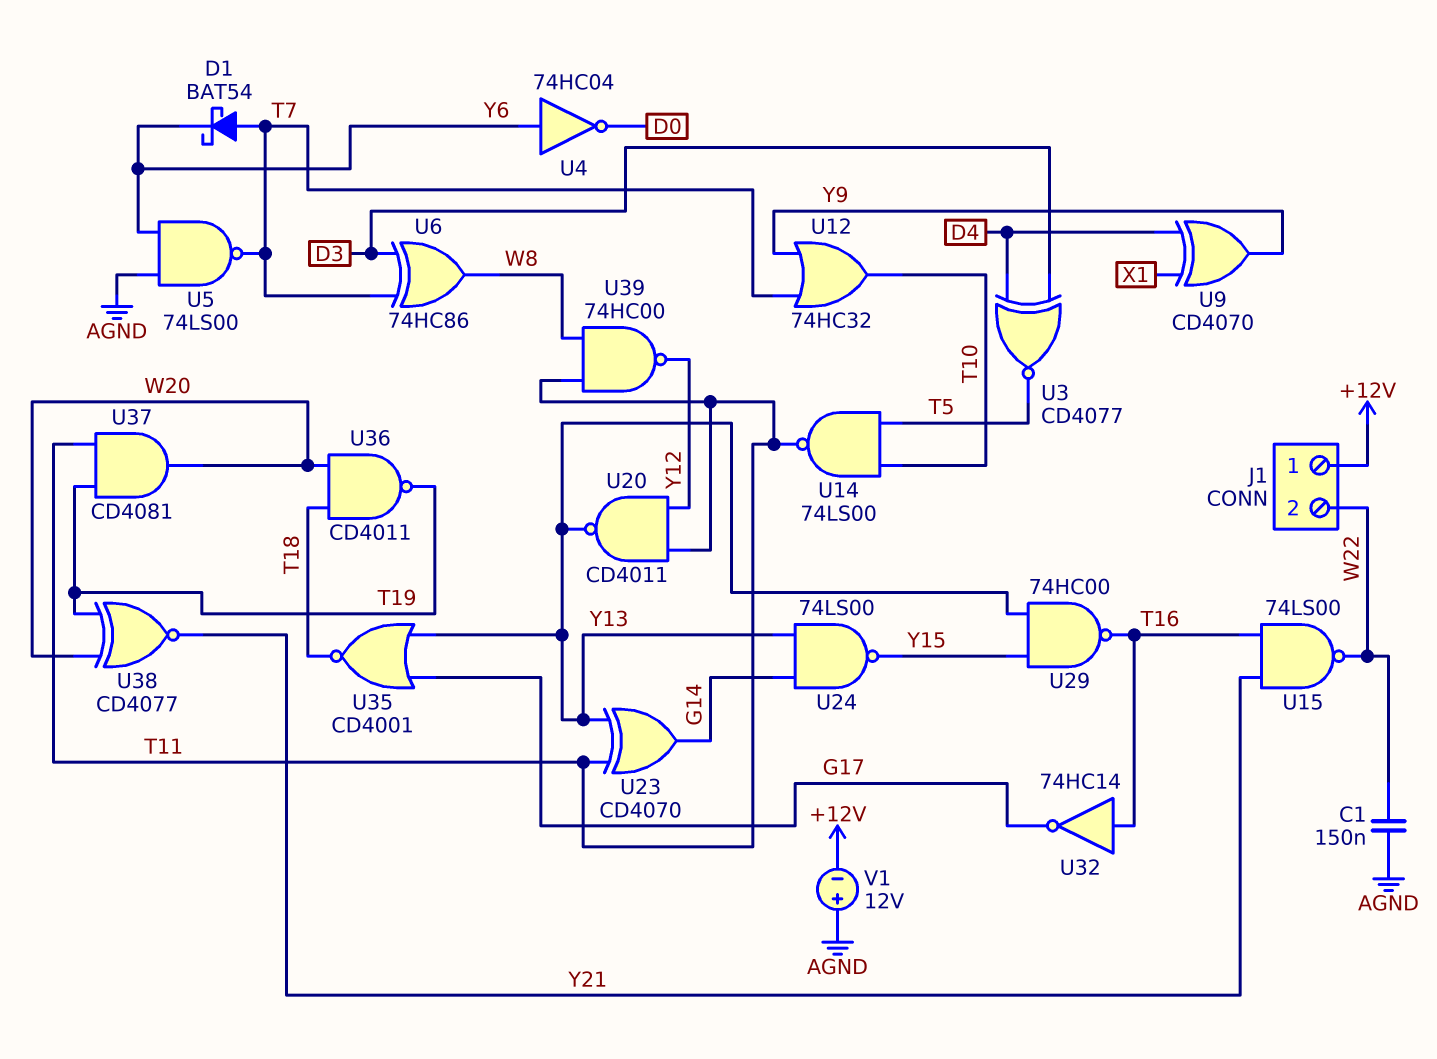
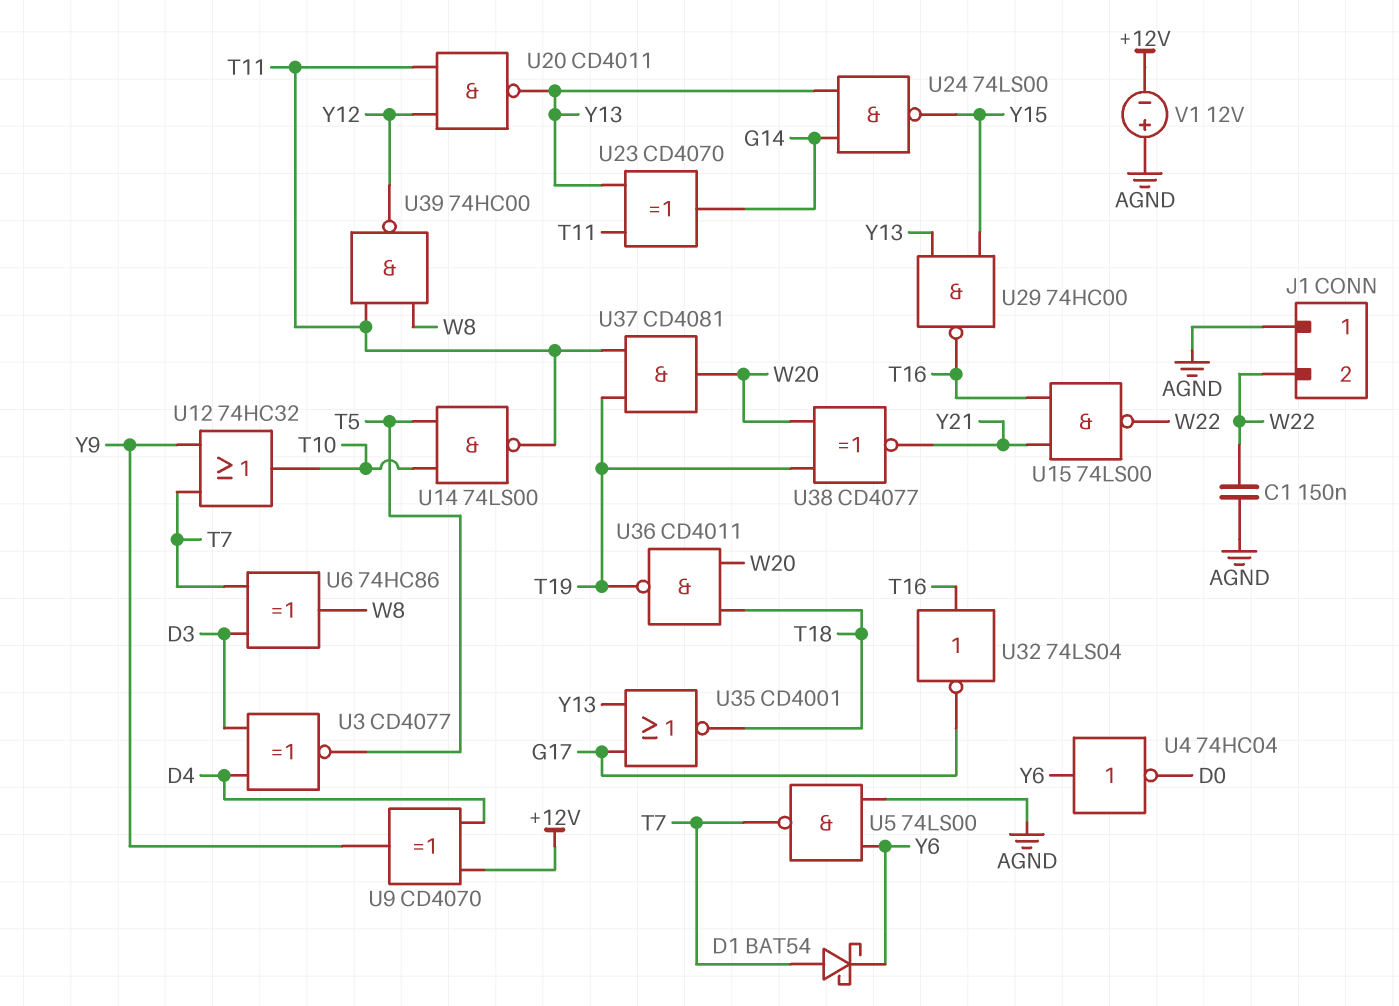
J1 pin 1: +12V -> AGND
U9: XOR CD4070 (in D4, in X1, out Y9) -> XOR CD4070 (in +12V, in D4, out Y9)
U32: NOT 74HC14 (in T16, out G17) -> NOT 74LS04 (in T16, out G17)

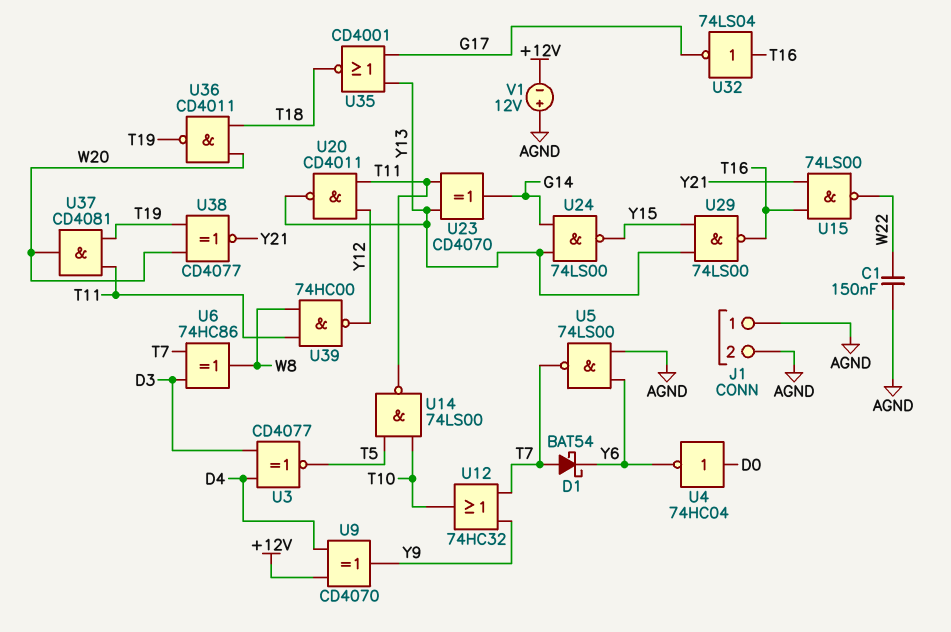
J1 pin 2: W22 -> AGND
U4: NOT 74HC04 (in Y6, out D0) -> NOT 74HC04 (in D0, out Y6)
U29: NAND 74HC00 (in Y13, in Y15, out T16) -> NAND 74LS00 (in Y13, in Y15, out T16)

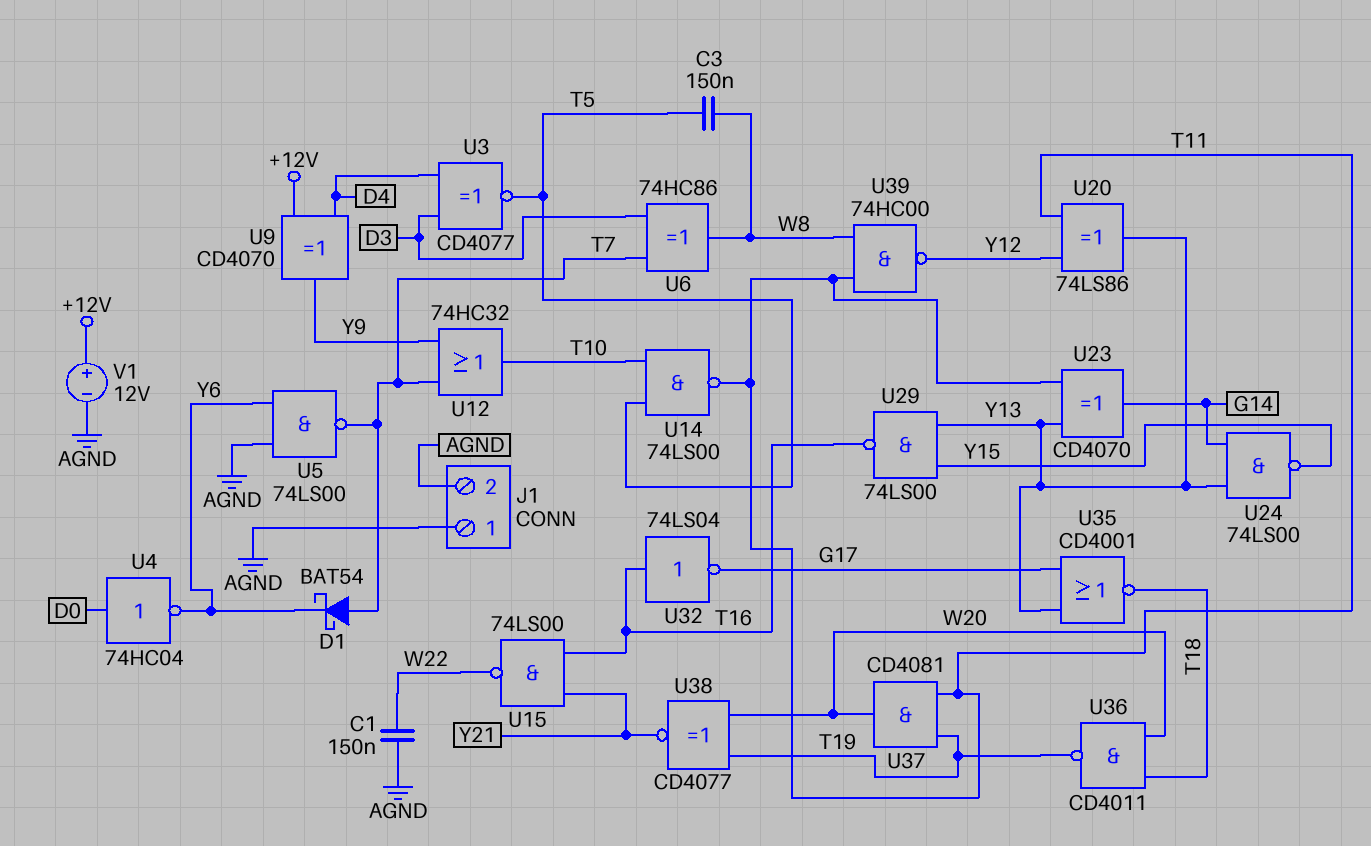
C3: none -> 150nF (T5, W8)
U20: NAND CD4011 (in T11, in Y12, out Y13) -> XOR 74LS86 (in T11, in Y12, out Y13)
V1: 12V (plus AGND, minus +12V) -> 12V (plus +12V, minus AGND)

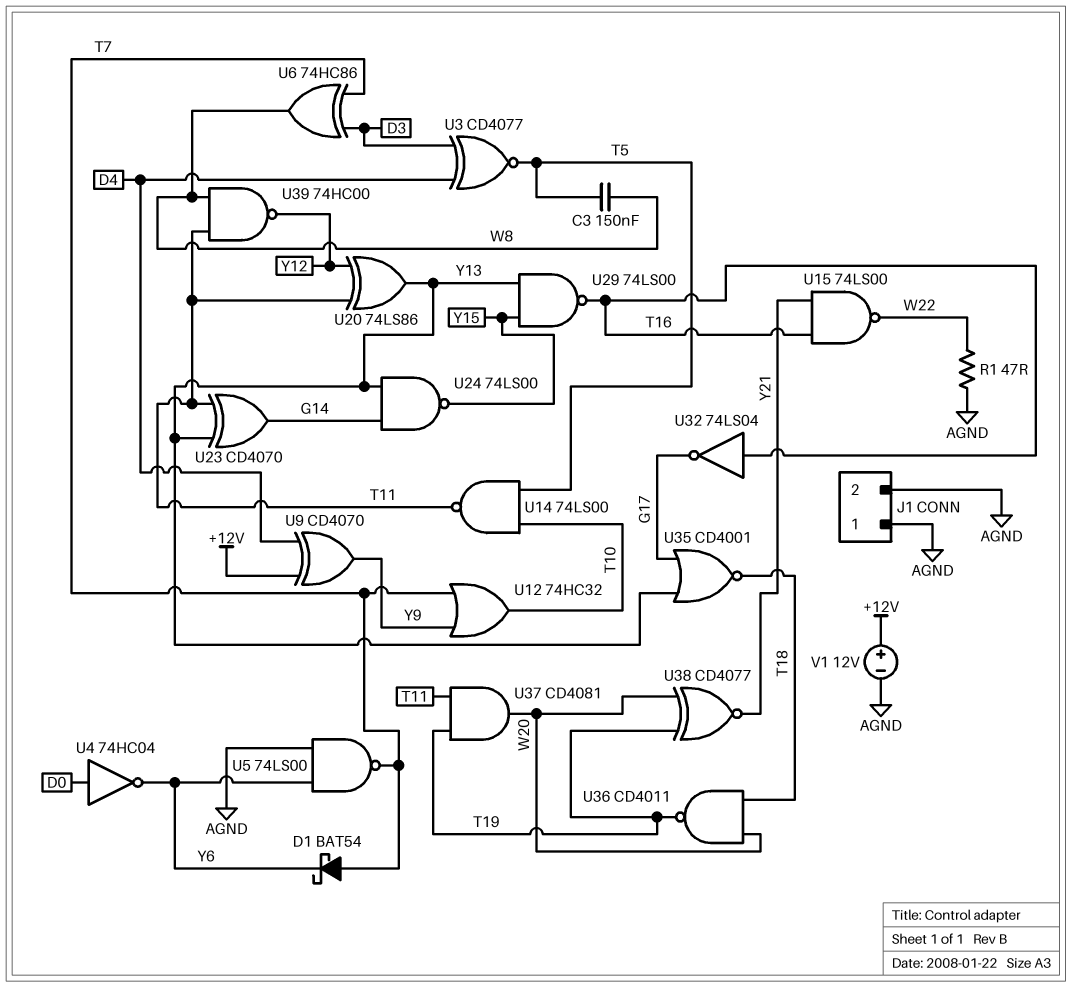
C1: 150nF (AGND, W22) -> none
R1: none -> 47 (AGND, W22)

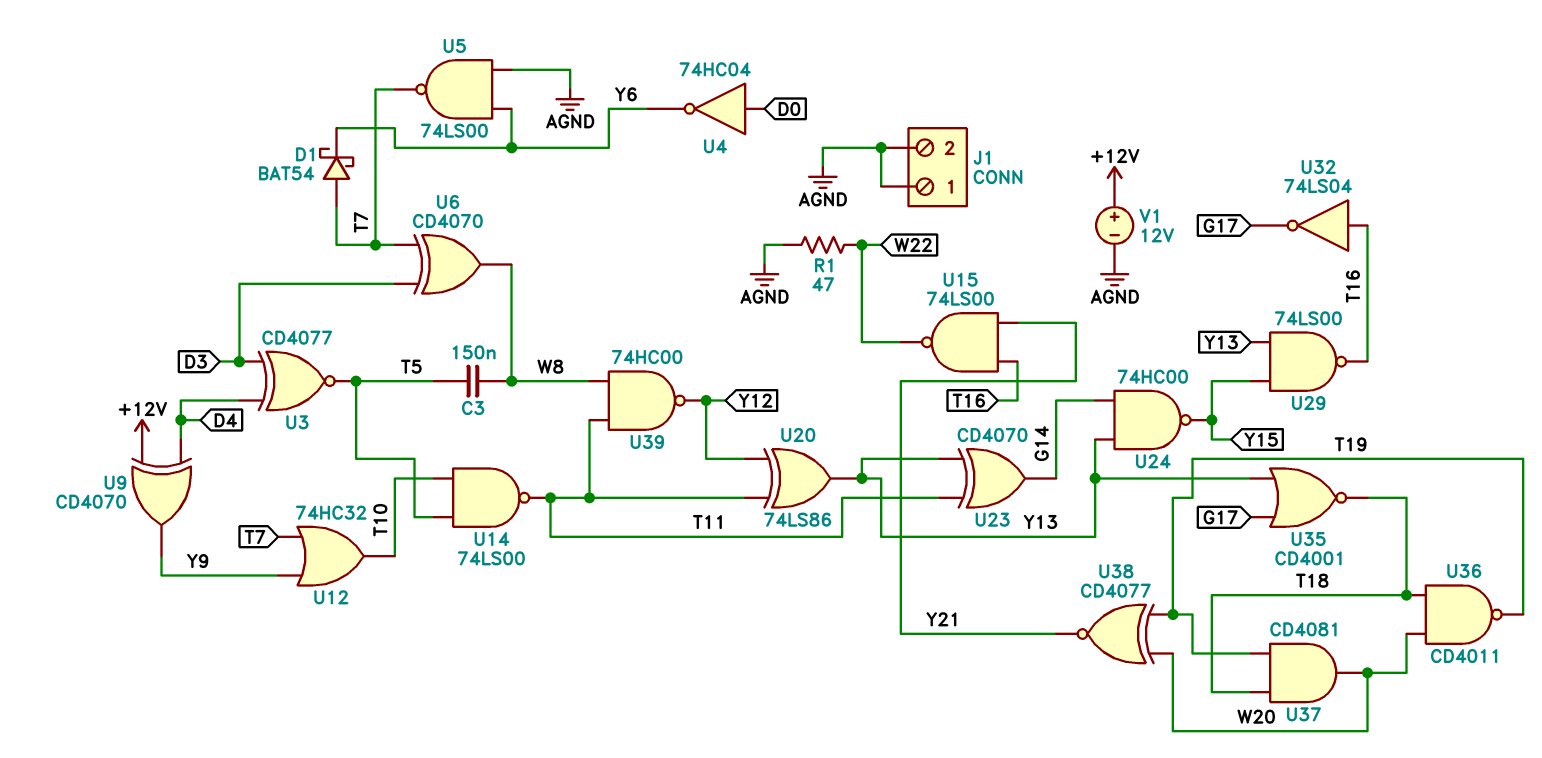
U6: XOR 74HC86 (in D3, in T7, out W8) -> XOR CD4070 (in D3, in T7, out W8)
U24: NAND 74LS00 (in G14, in Y13, out Y15) -> NAND 74HC00 (in G14, in Y13, out Y15)
U37: AND CD4081 (in T11, in T19, out W20) -> AND CD4081 (in T18, in T19, out W20)

